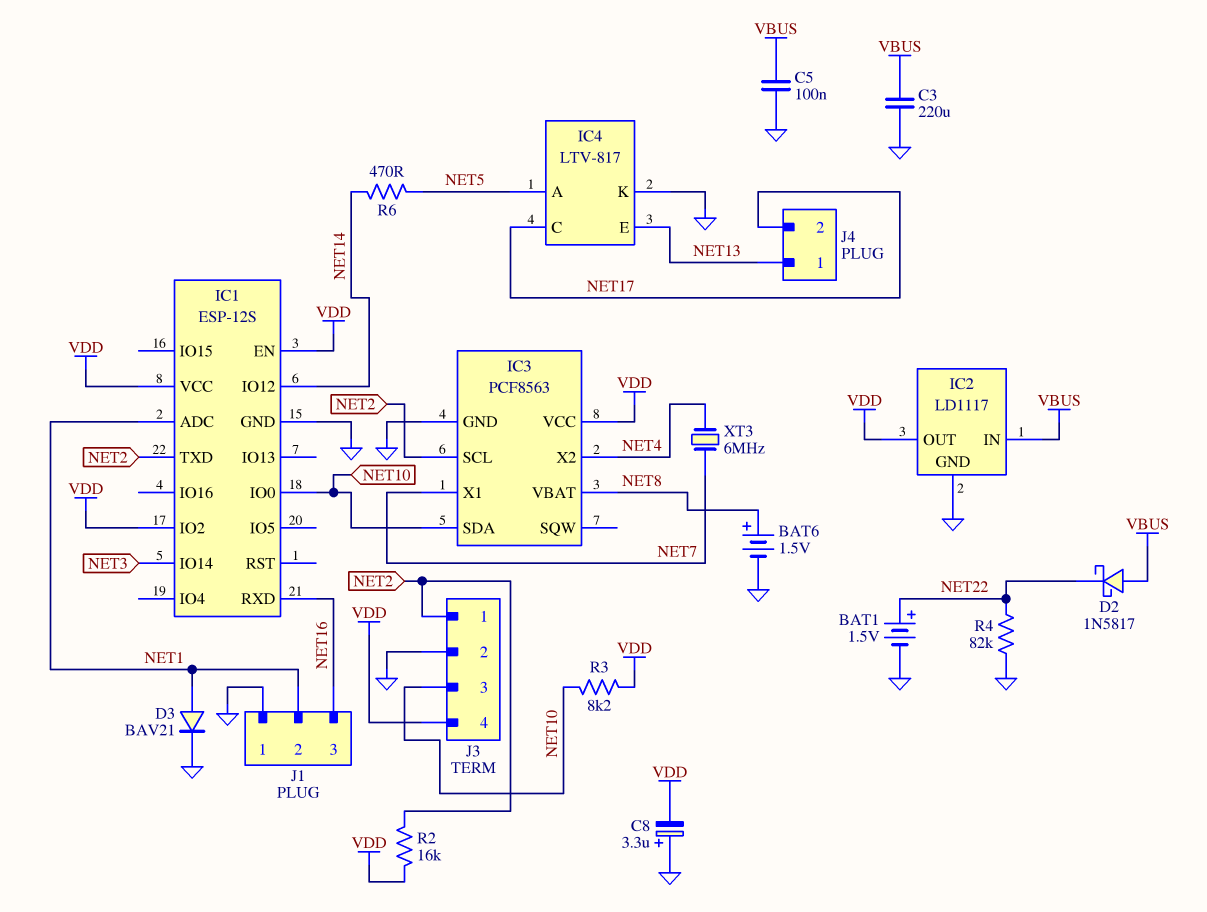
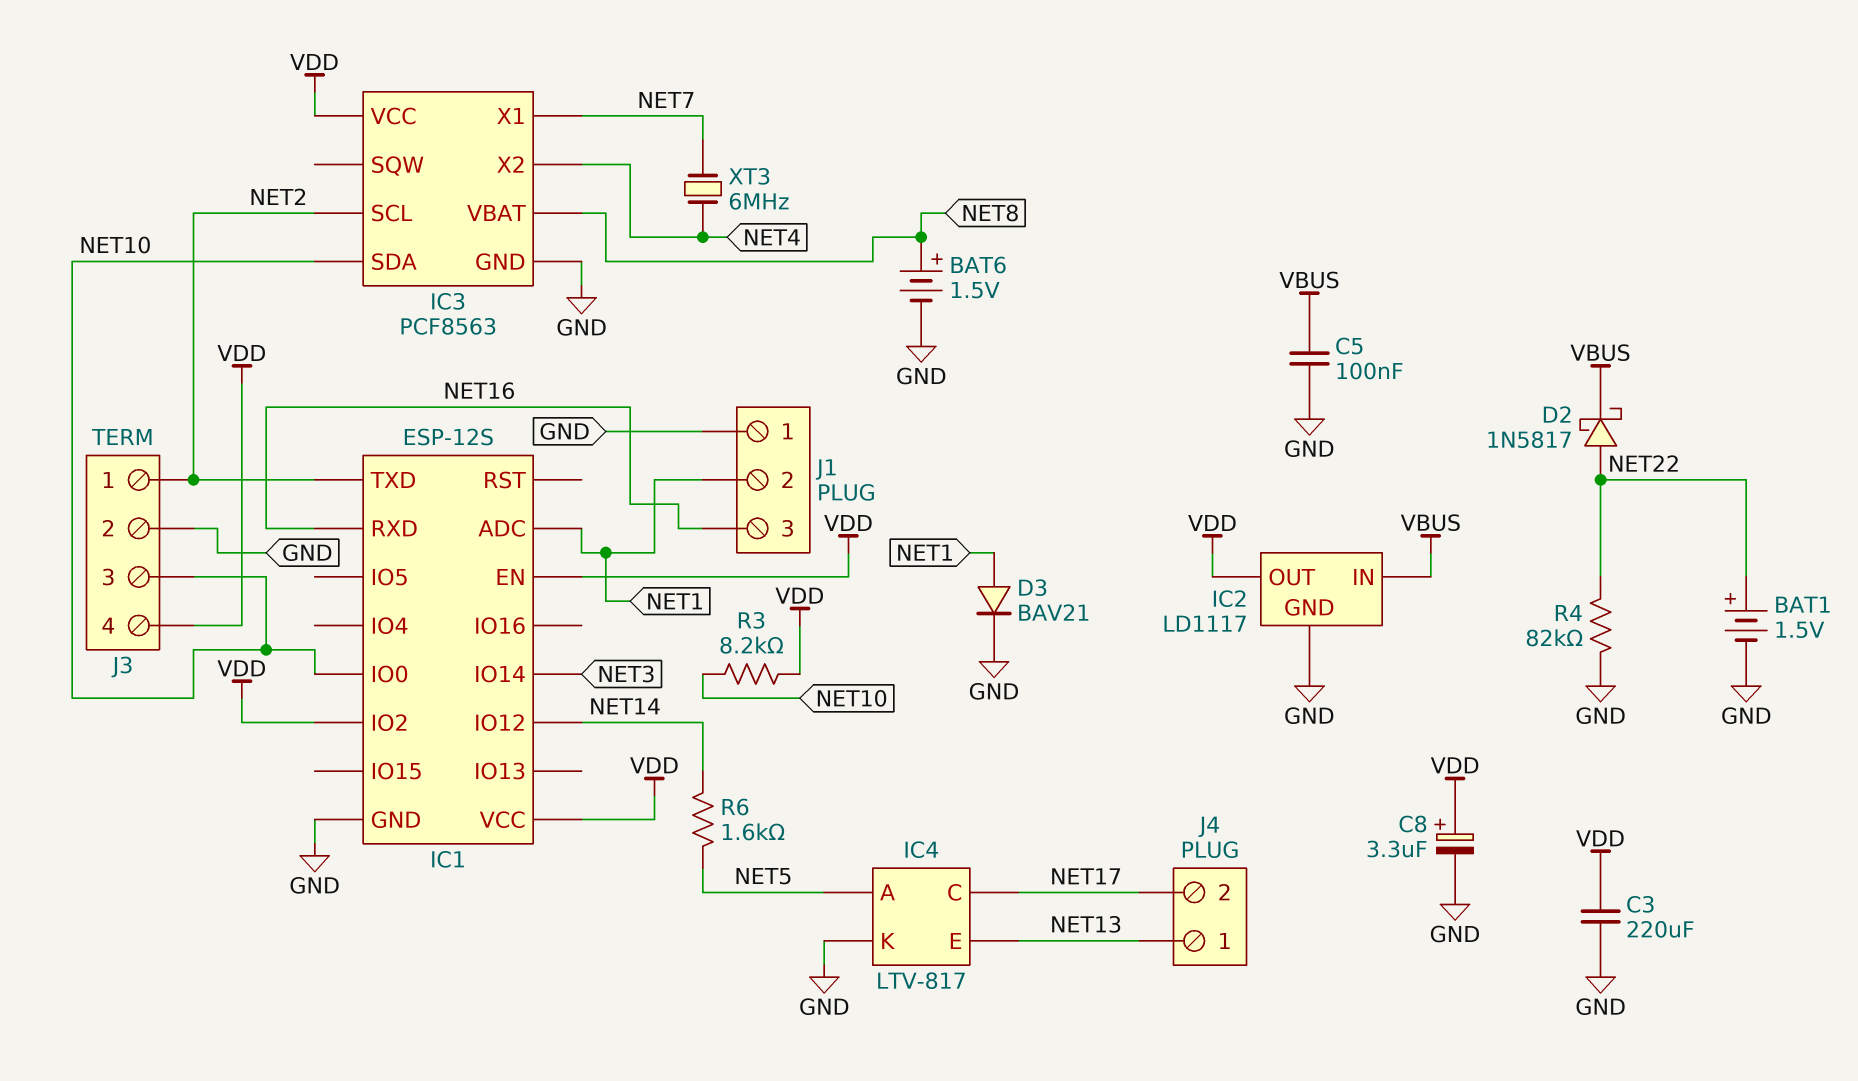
C3: 220uF (GND, VBUS) -> 220uF (GND, VDD)
C8: 3.3uF (plus GND, minus VDD) -> 3.3uF (plus VDD, minus GND)
D2: schottky 1N5817 (A VBUS, K NET22) -> schottky 1N5817 (A NET22, K VBUS)
R2: 16k (NET2, VDD) -> none
R6: 470 (NET5, NET14) -> 1.6k (NET5, NET14)

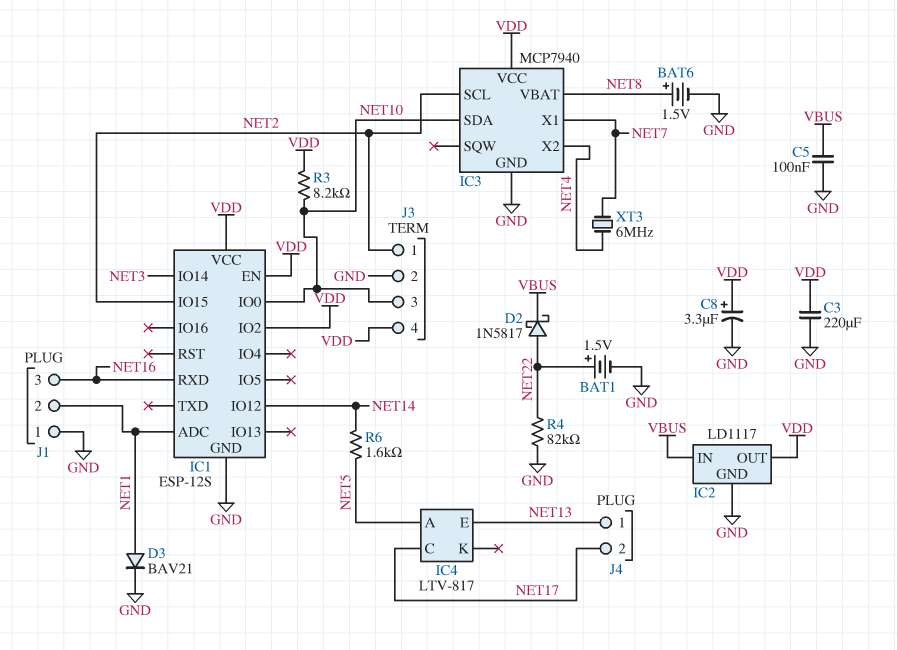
IC1 pin IO15: none -> NET2
IC1 pin TXD: NET2 -> none
IC3: PCF8563 -> MCP7940
IC4 pin K: GND -> none

